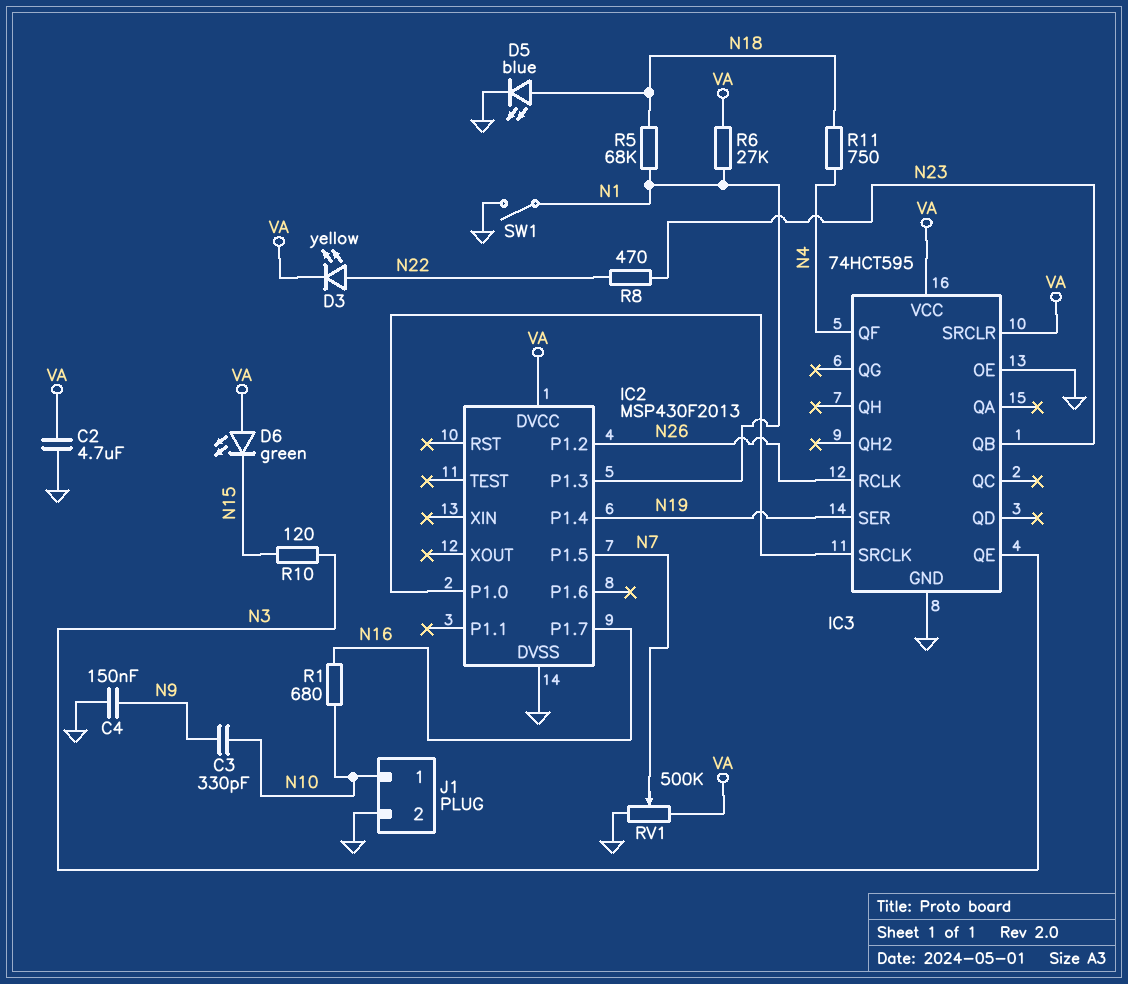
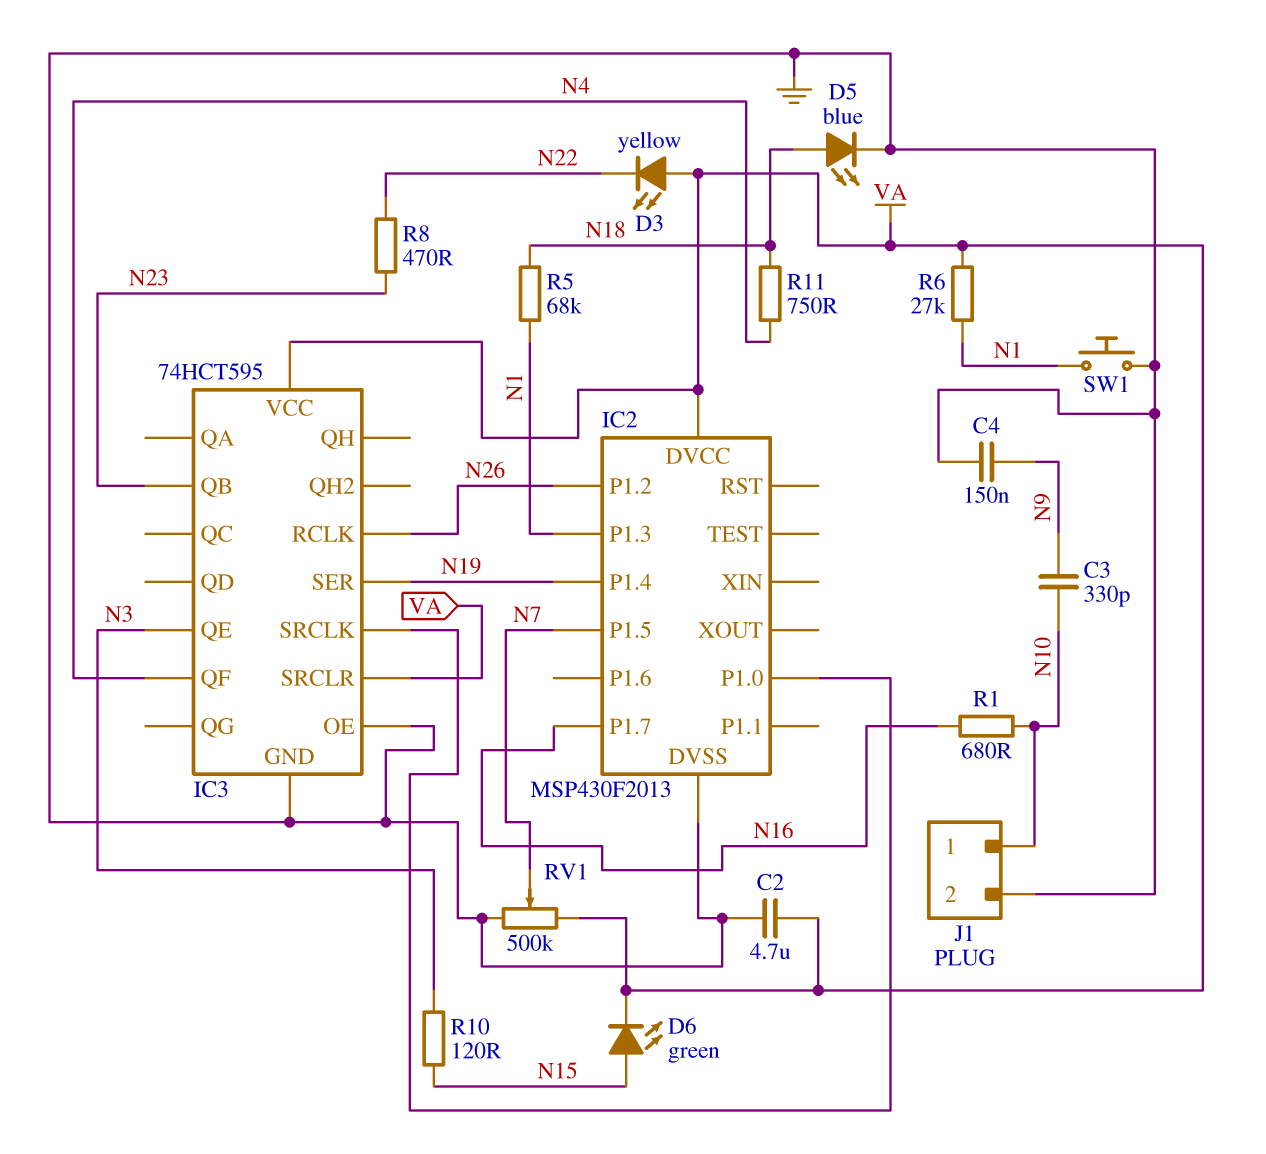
D3: LED yellow (A N22, K VA) -> LED yellow (A VA, K N22)
D6: LED green (A VA, K N15) -> LED green (A N15, K VA)
SW1: switch (GND, N1) -> button (GND, N1)

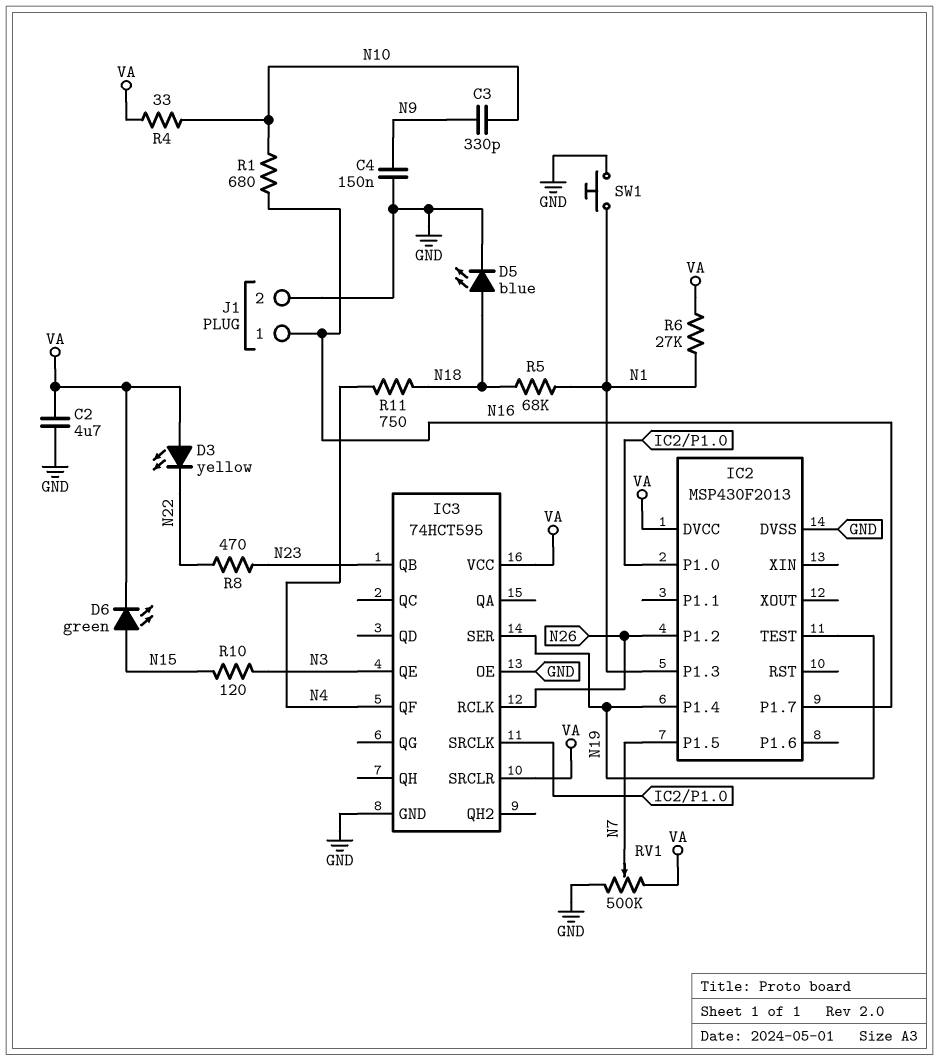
IC2 pin TEST: none -> N19
J1 pin 1: N10 -> N16
R4: none -> 33 (N10, VA)

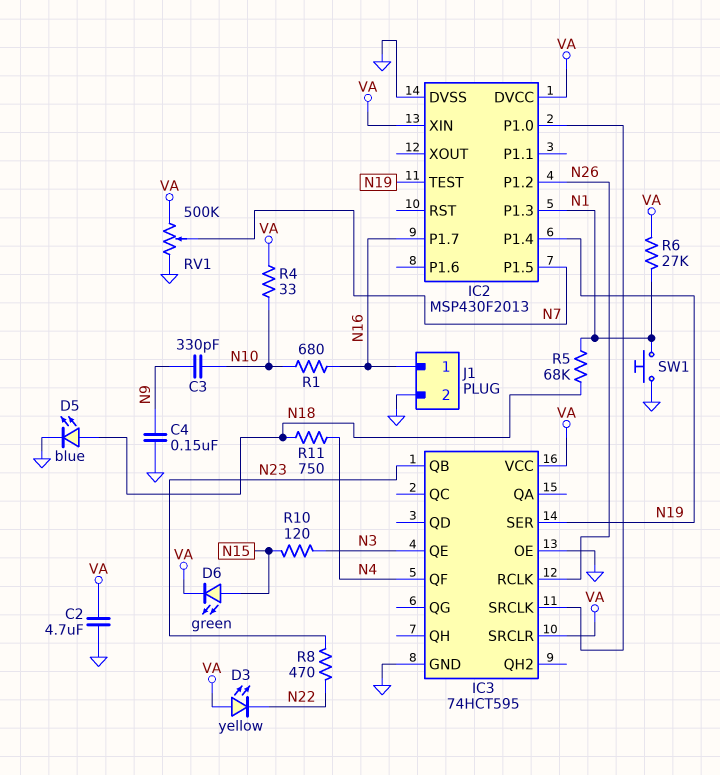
IC2 pin XIN: none -> VA

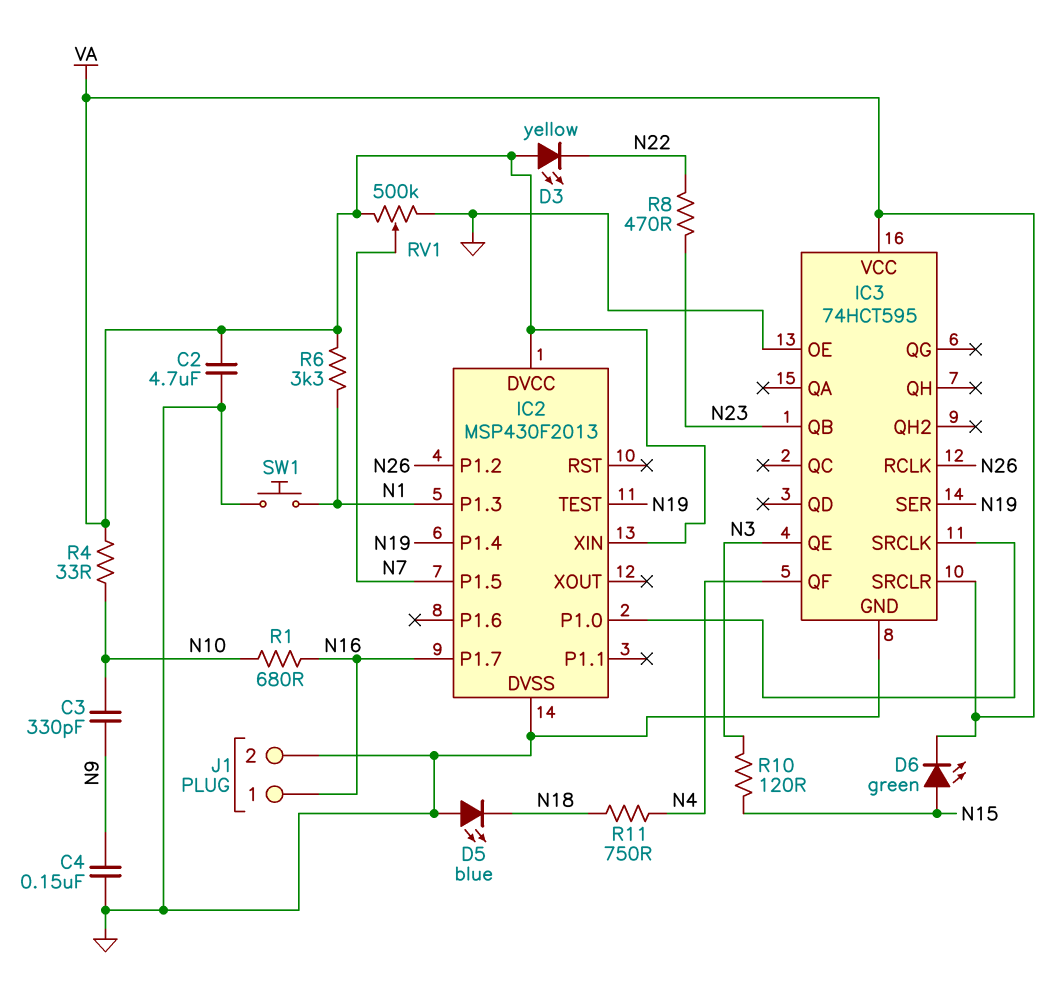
D5: LED blue (A N18, K GND) -> LED blue (A GND, K N18)
R5: 68k (N1, N18) -> none
R6: 27k (N1, VA) -> 3.3k (N1, VA)

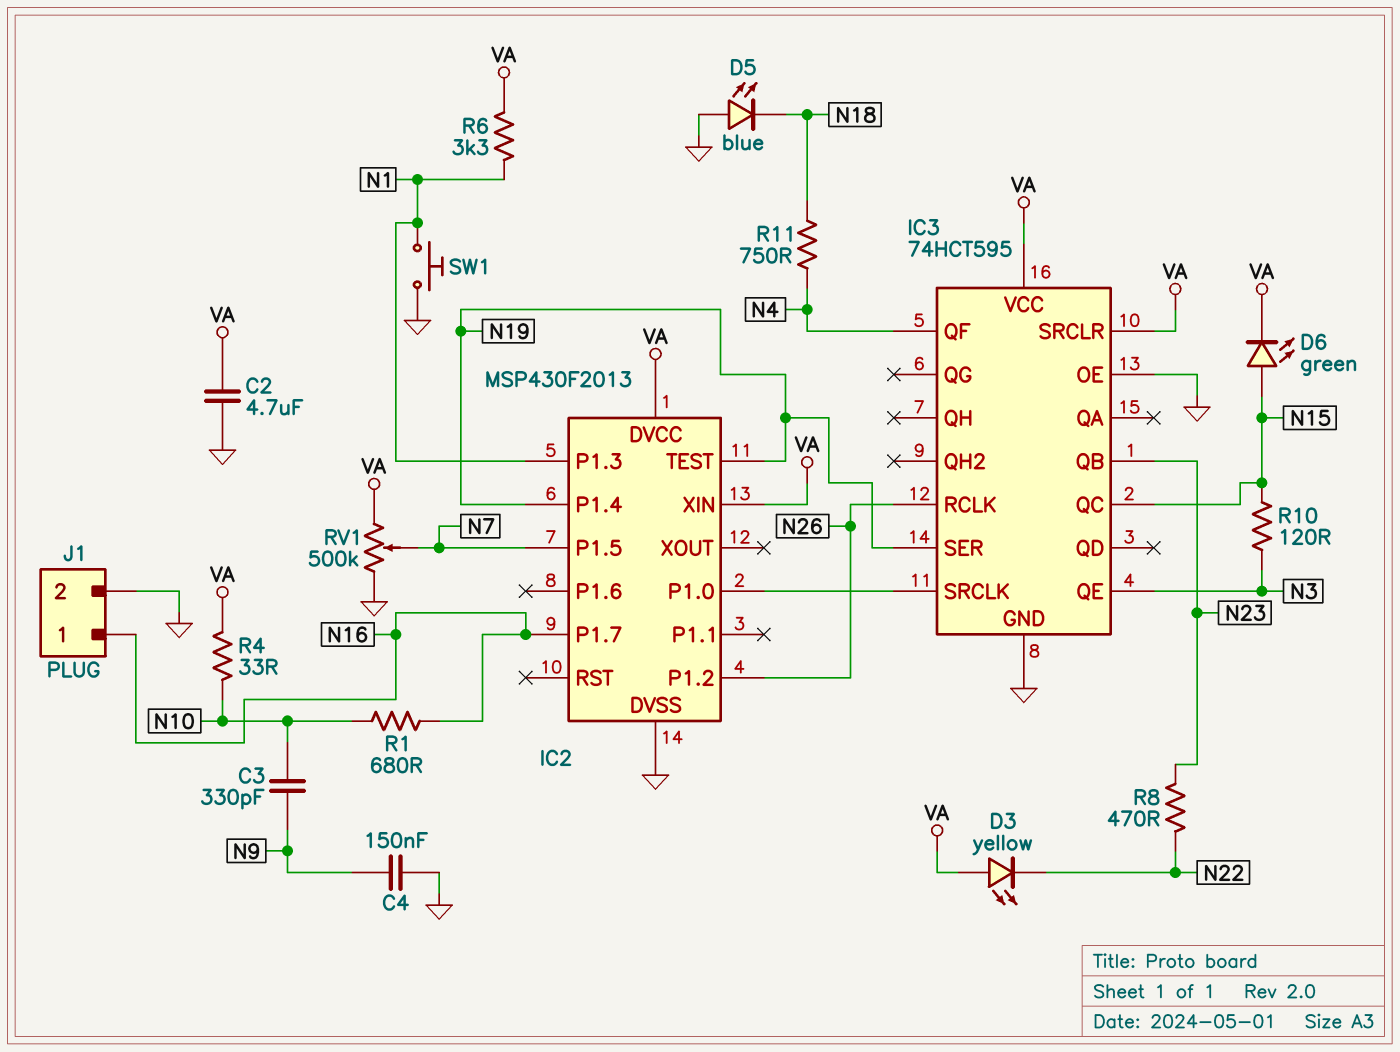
IC3 pin QC: none -> N15

